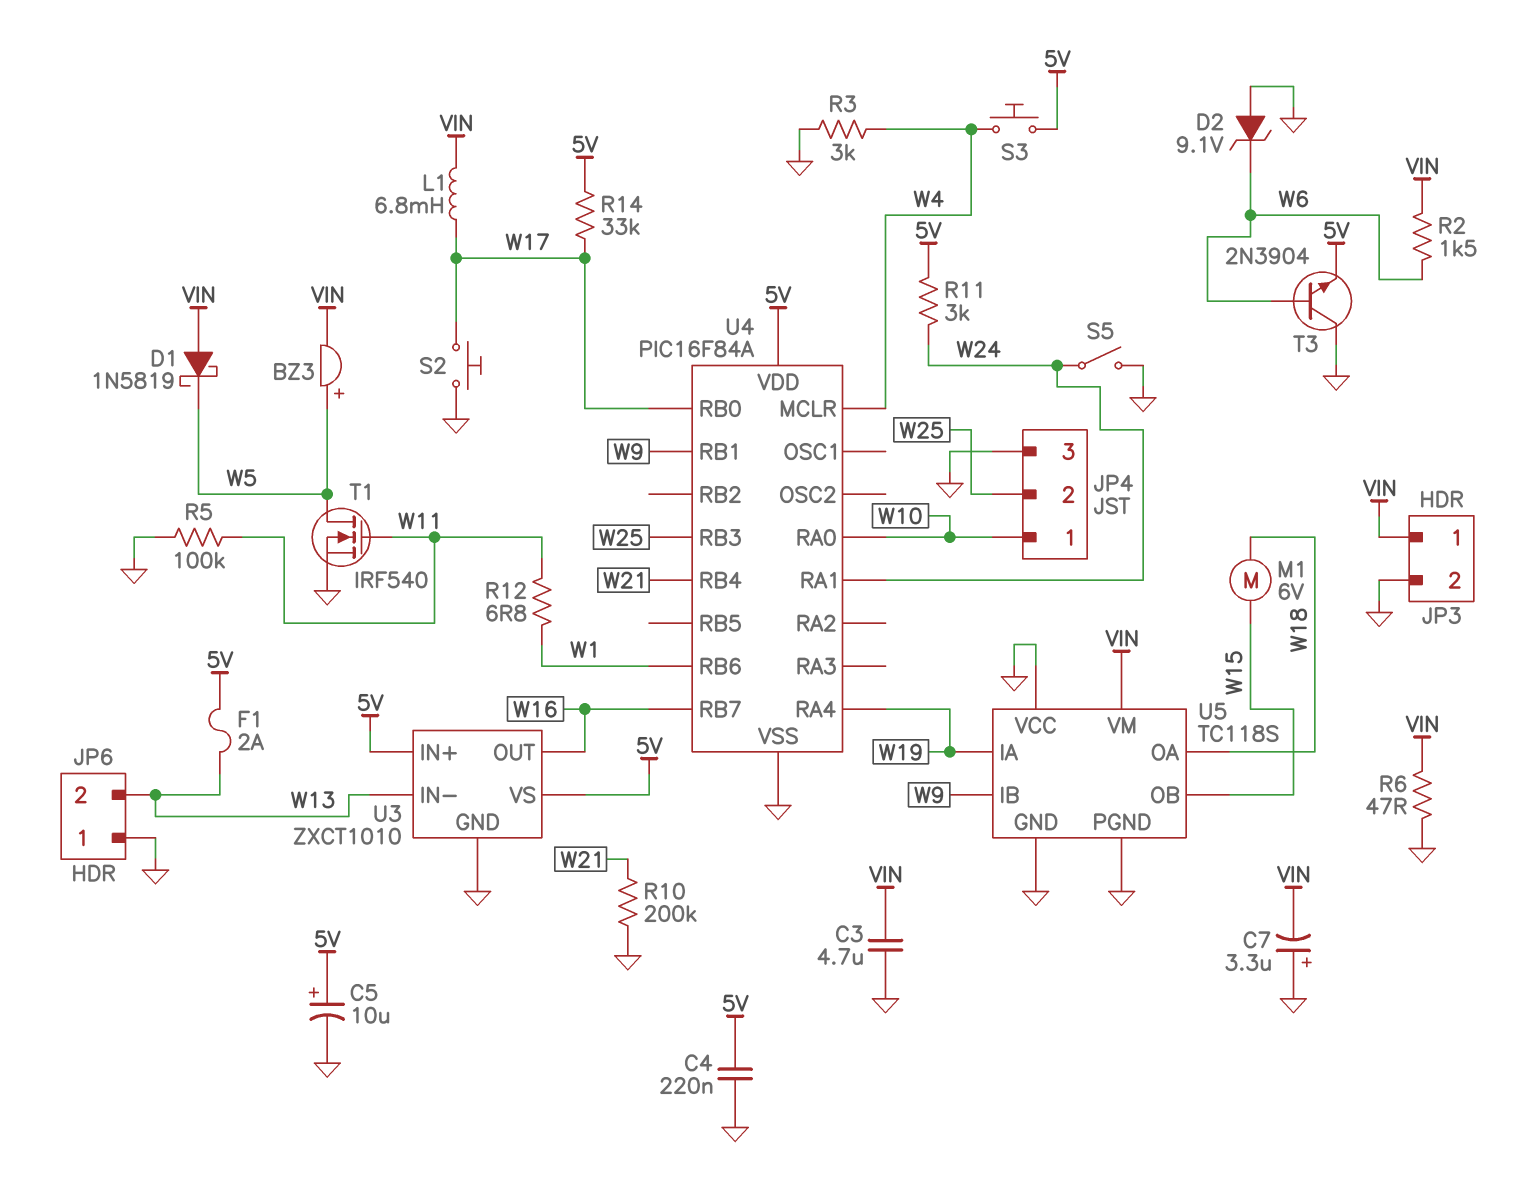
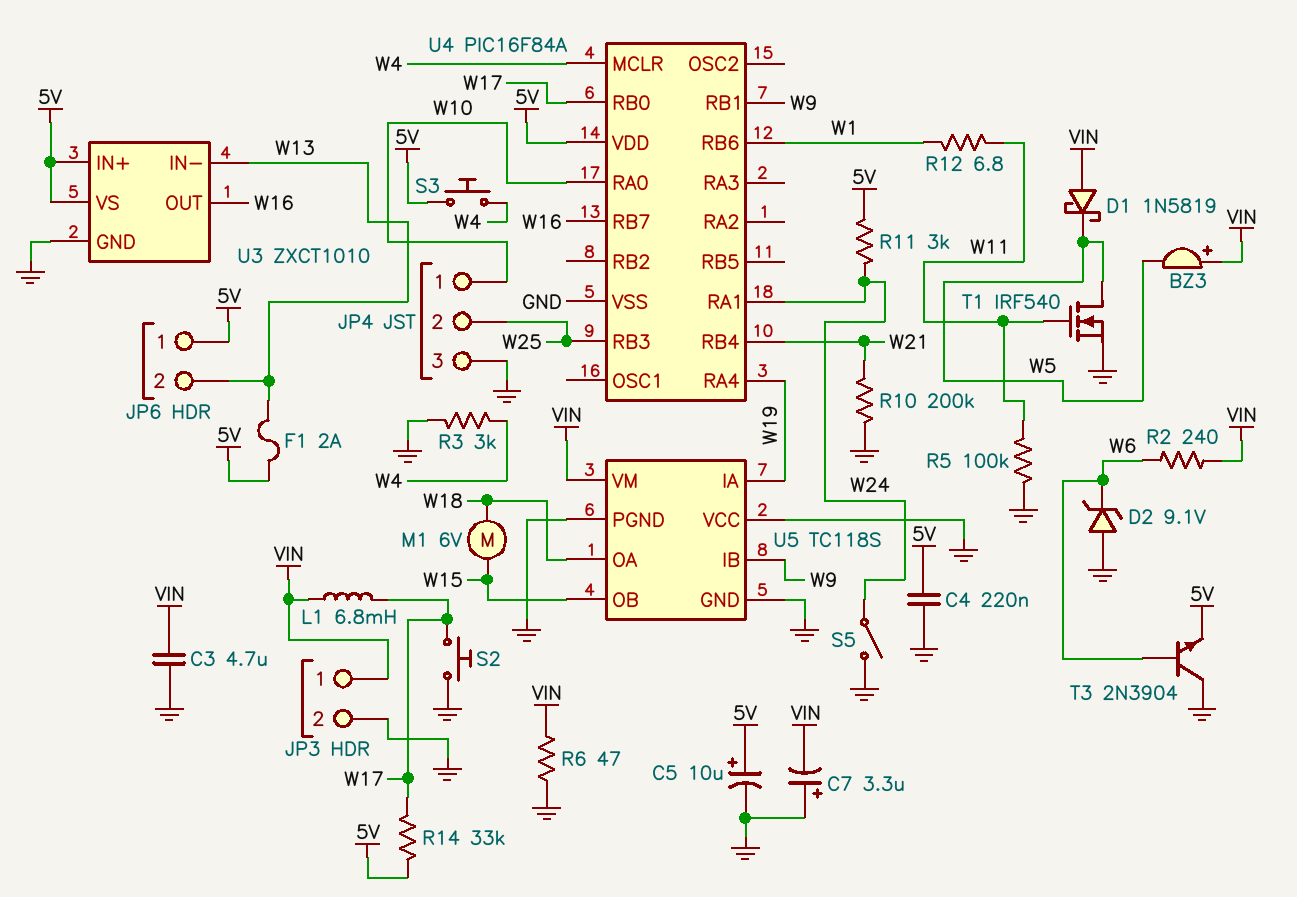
BZ3: buzzer (plus W5, minus VIN) -> buzzer (plus VIN, minus W5)
JP6 pin 1: GND -> 5V
R2: 1.5k (VIN, W6) -> 240 (VIN, W6)

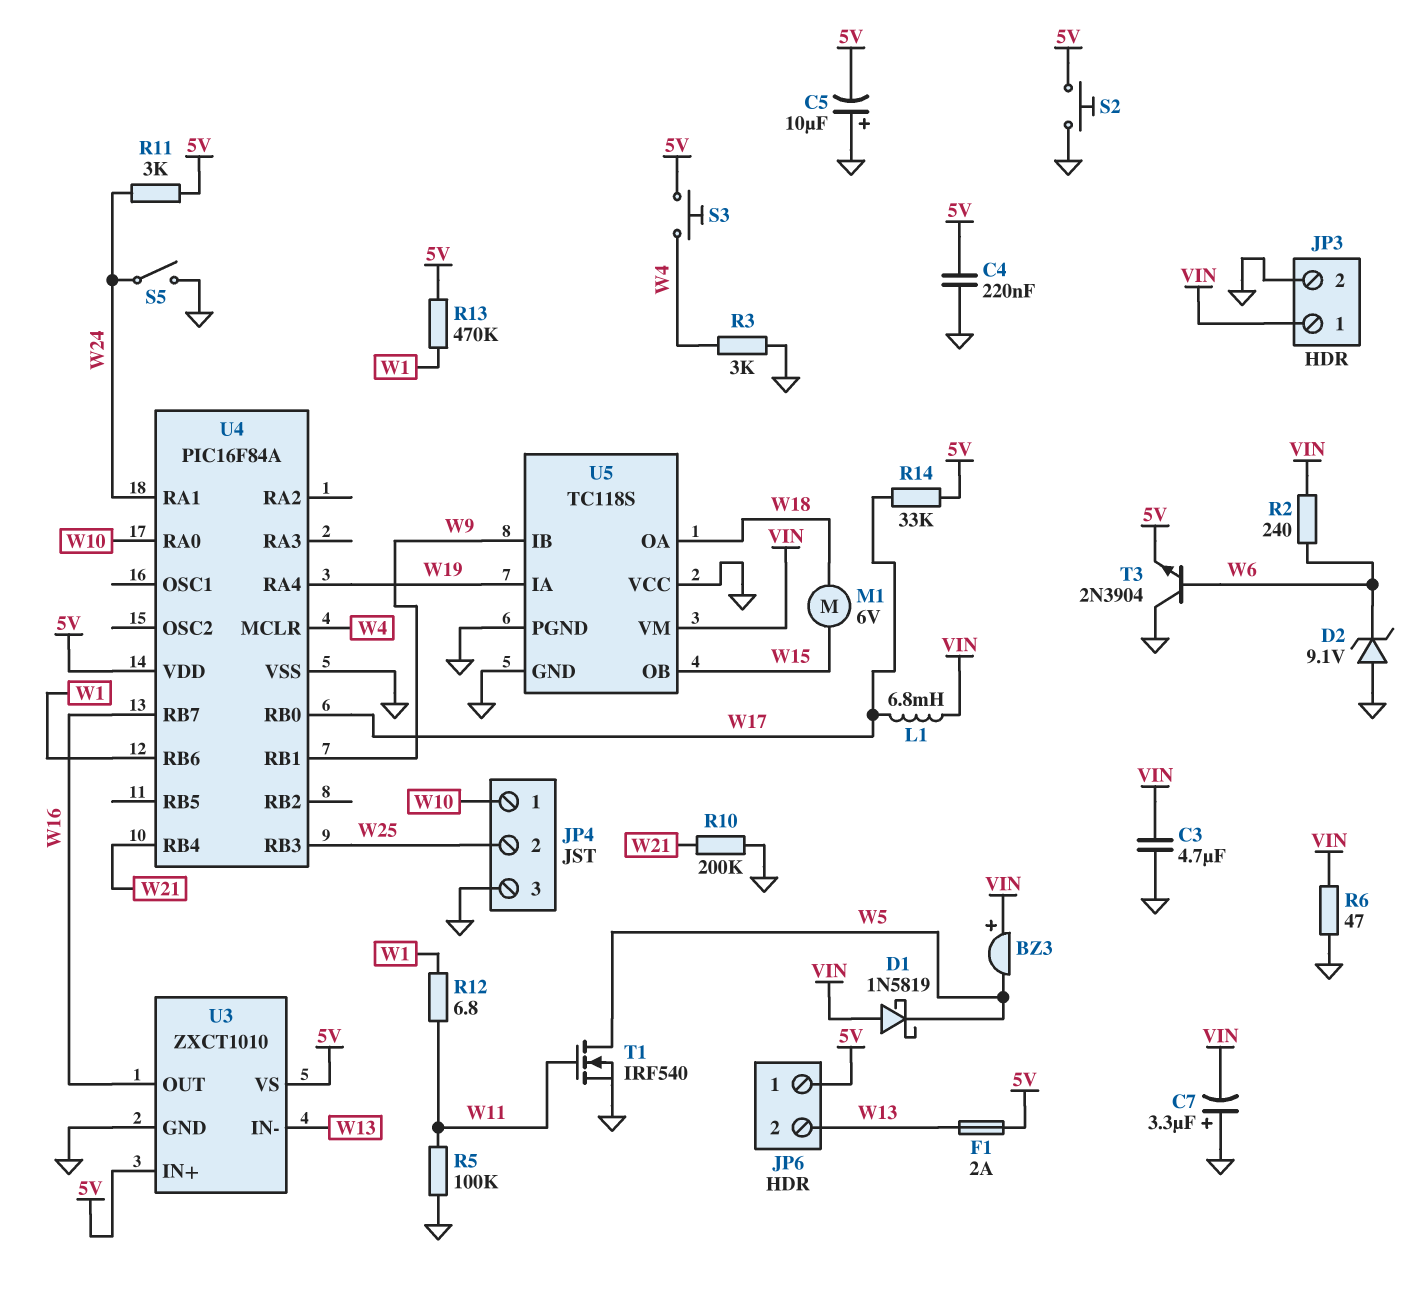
C5: 10uF (plus 5V, minus GND) -> 10uF (plus GND, minus 5V)
R13: none -> 470k (5V, W1)
S2: button (GND, W17) -> button (5V, GND)

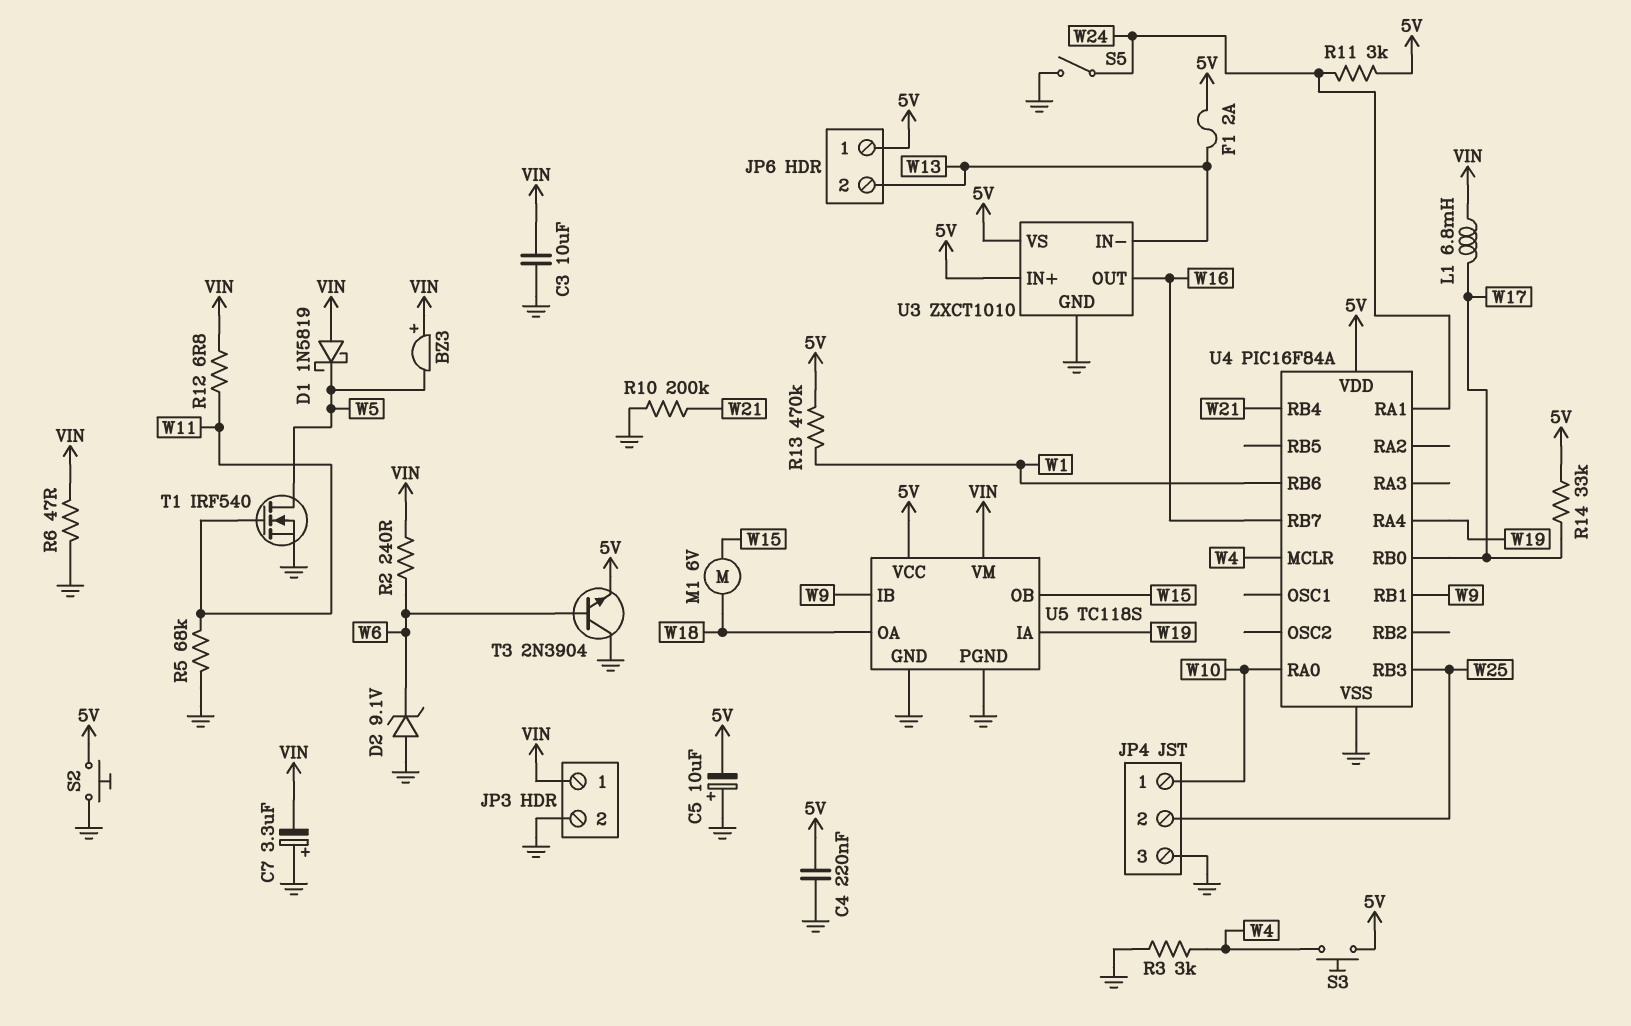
C3: 4.7uF (GND, VIN) -> 10uF (GND, VIN)
R5: 100k (GND, W11) -> 68k (GND, W11)
R12: 6.8 (W1, W11) -> 6.8 (VIN, W11)
U5 pin VCC: GND -> 5V

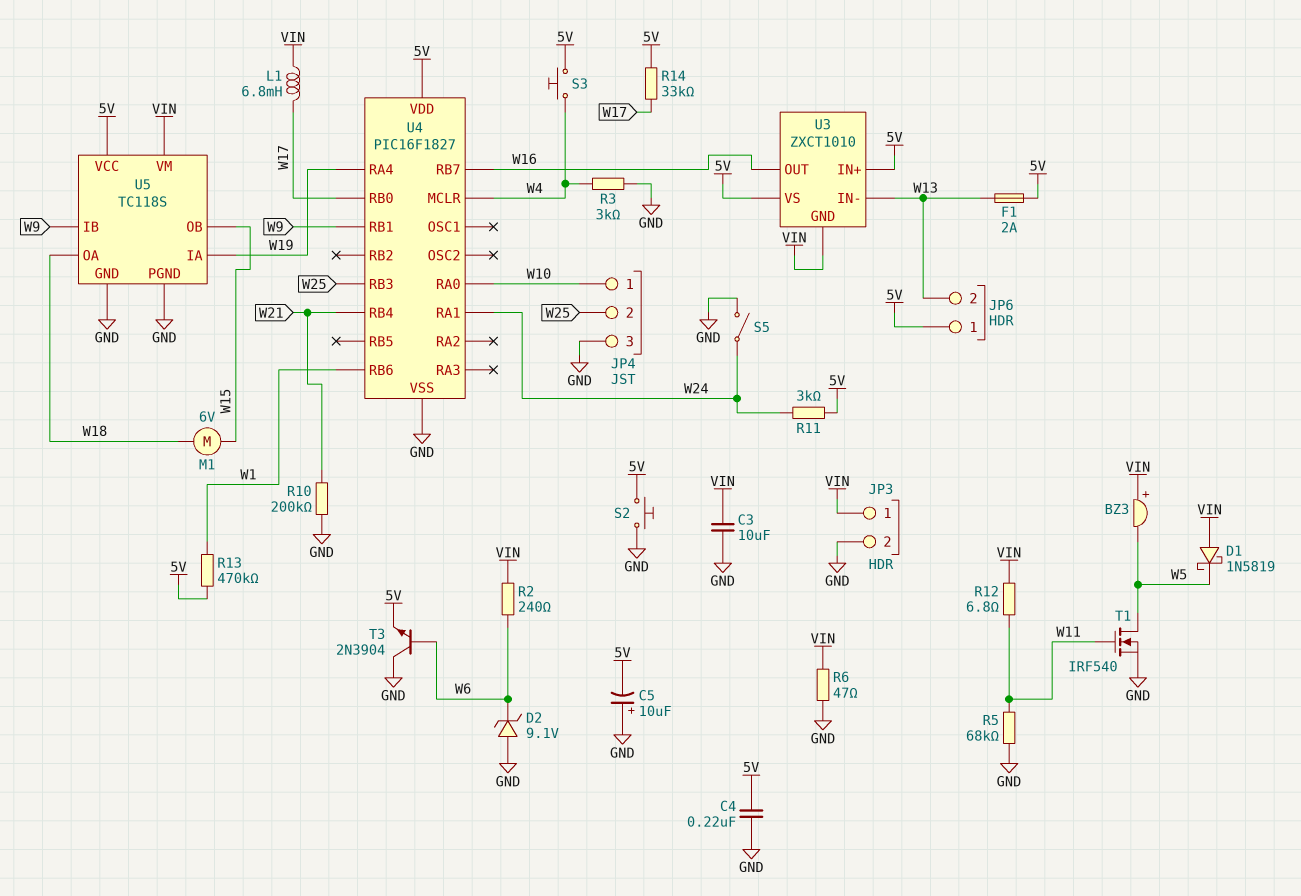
C7: 3.3uF (plus GND, minus VIN) -> none
U3 pin GND: GND -> VIN
U4: PIC16F84A -> PIC16F1827

